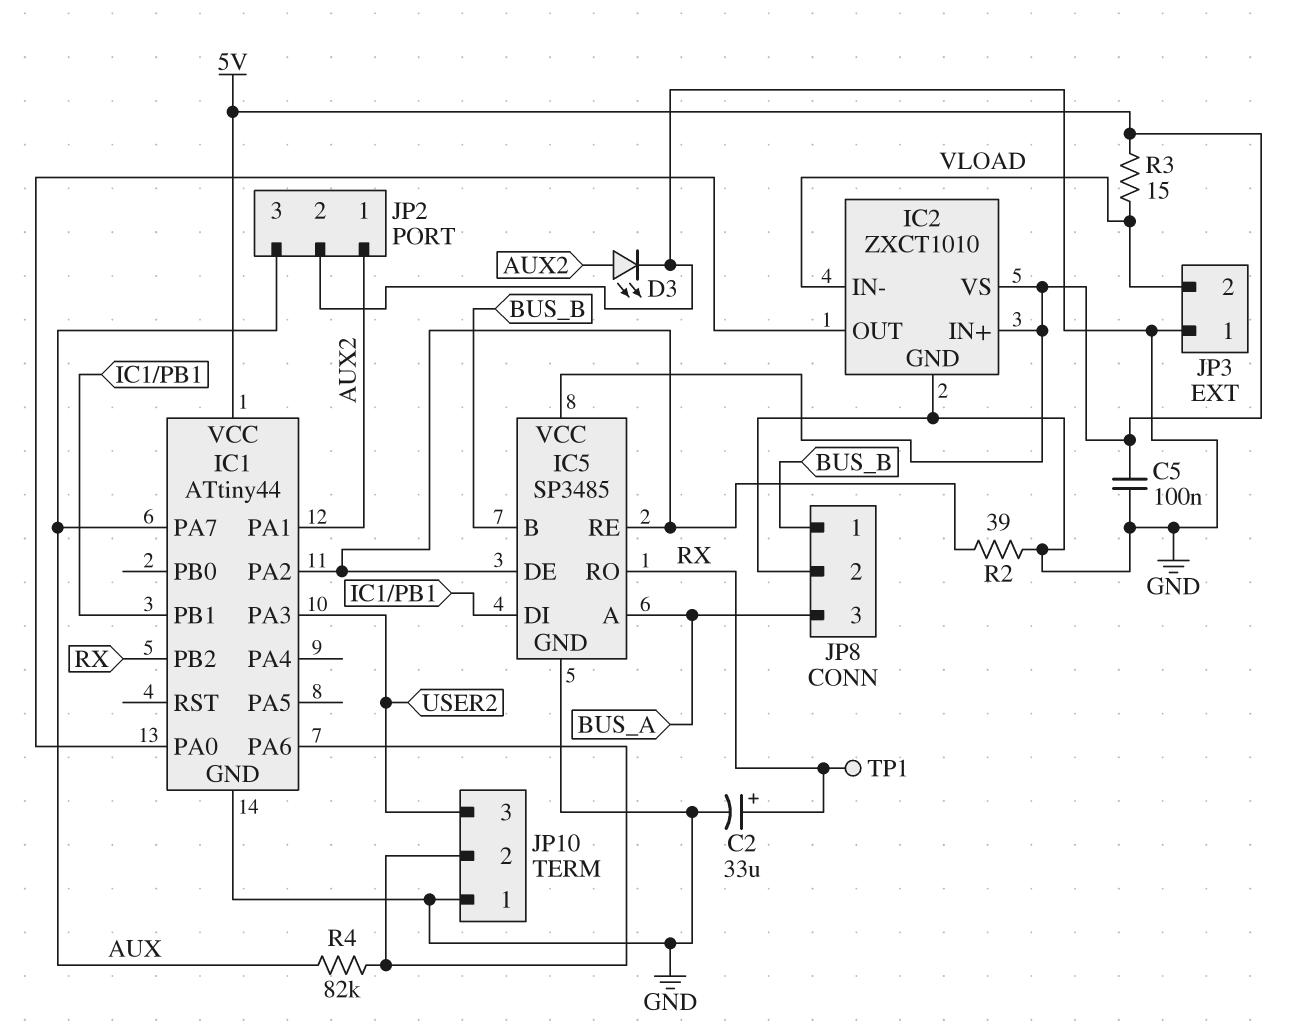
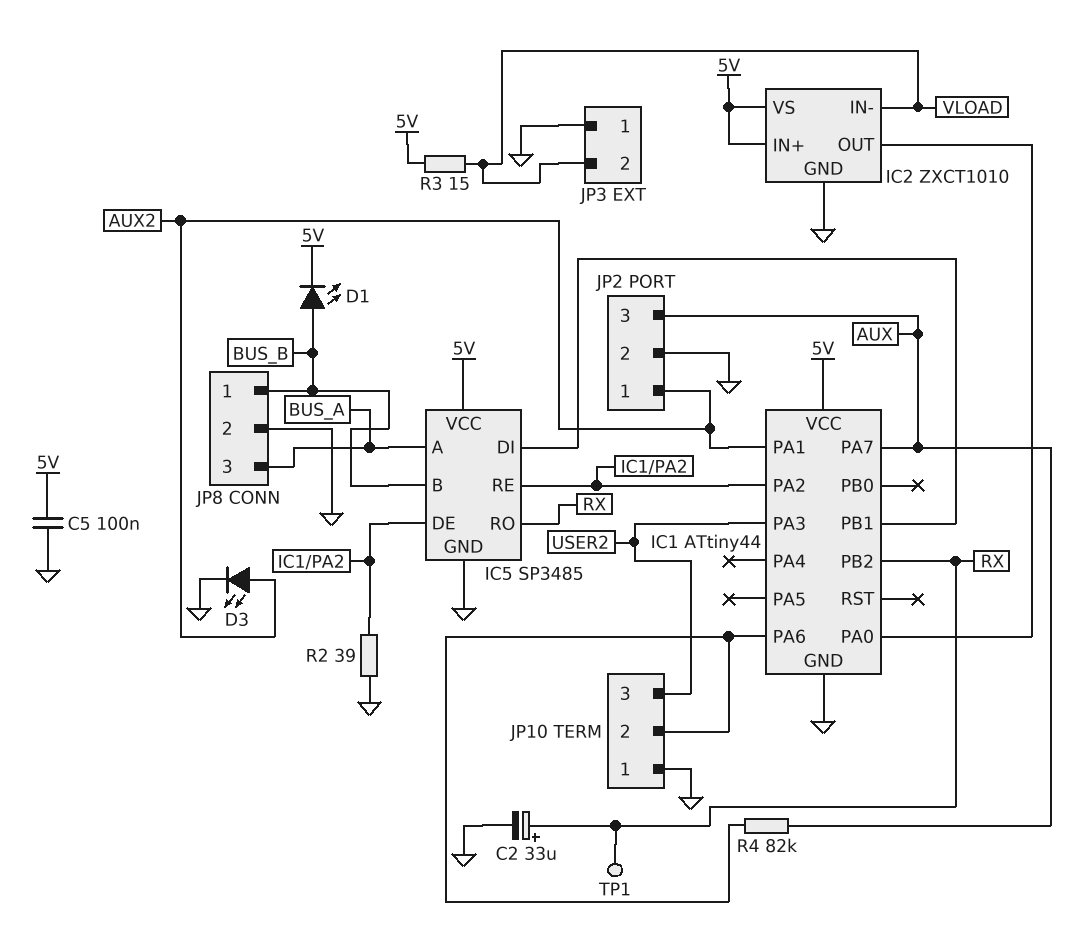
D1: none -> LED (A BUS_B, K 5V)

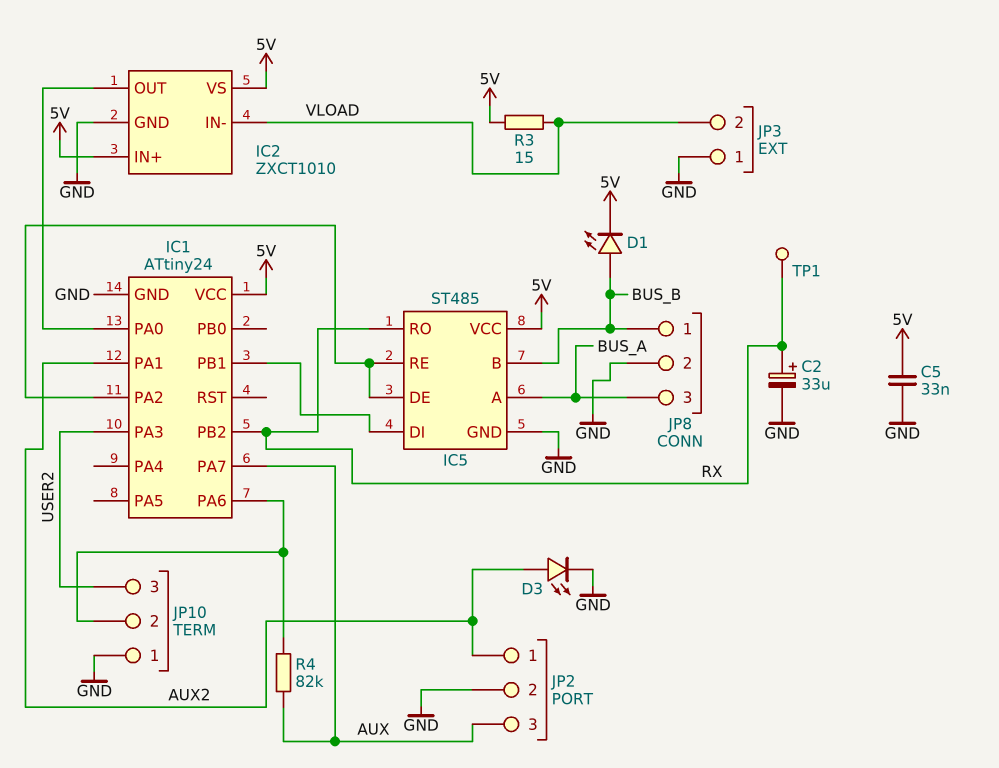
C5: 100nF (5V, GND) -> 33nF (5V, GND)
IC1: ATtiny44 -> ATtiny24
IC5: SP3485 -> ST485
R2: 39 (GND, IC1/PA2) -> none

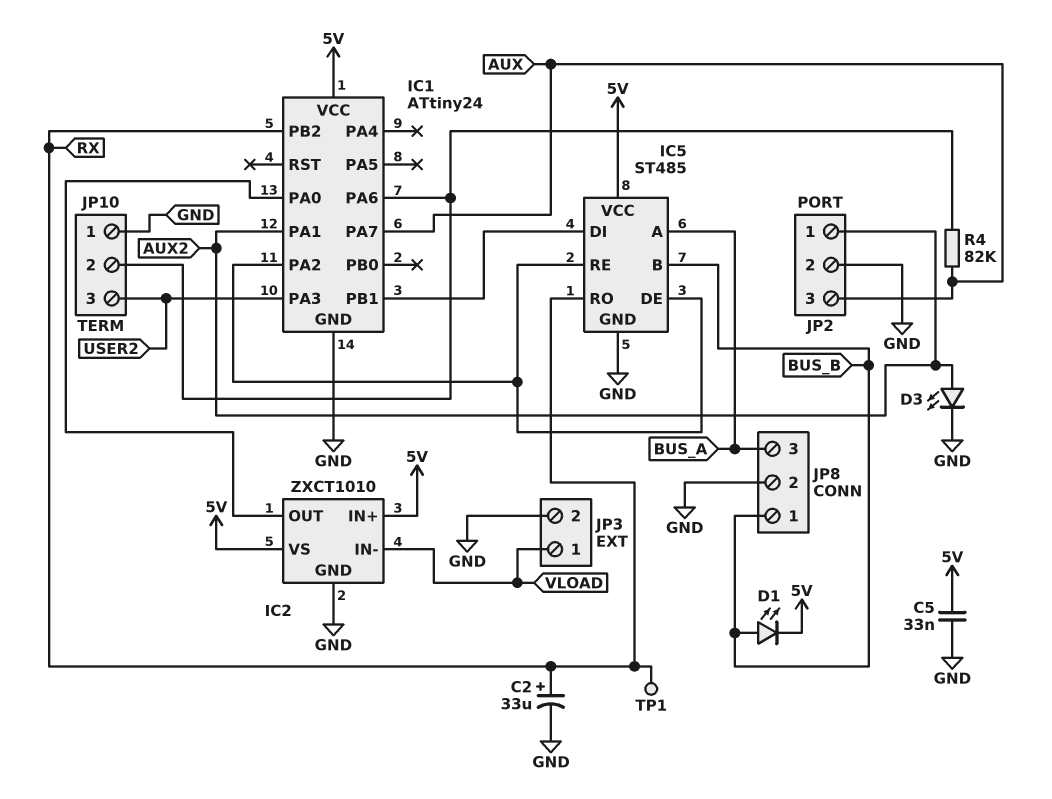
JP3 pin 1: GND -> VLOAD
JP3 pin 2: VLOAD -> GND
R3: 15 (5V, VLOAD) -> none

